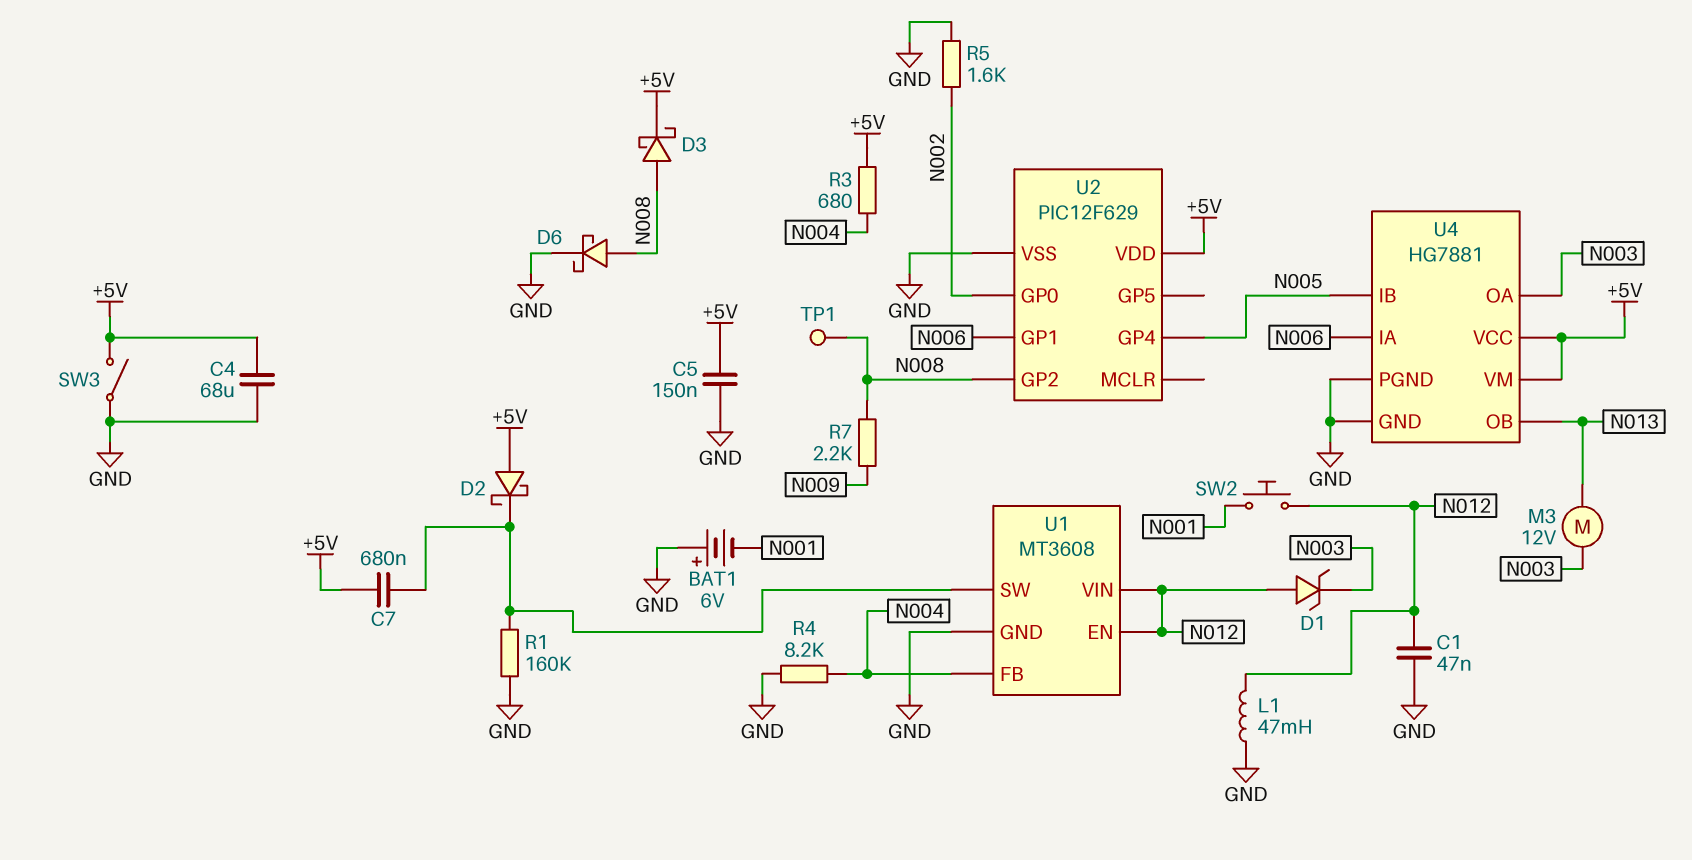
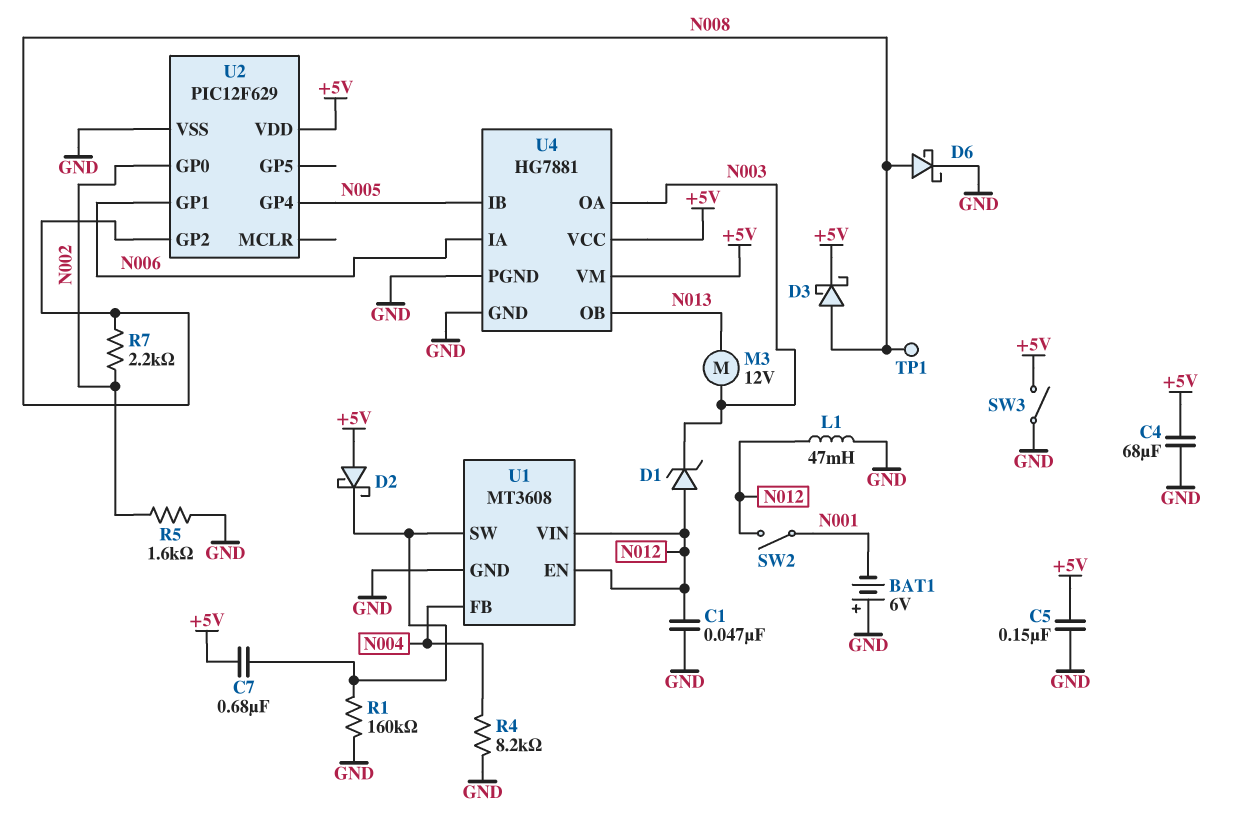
R3: 680 (+5V, N004) -> none
R7: 2.2k (N008, N009) -> 2.2k (N002, N008)
SW2: button (N001, N012) -> switch (N001, N012)

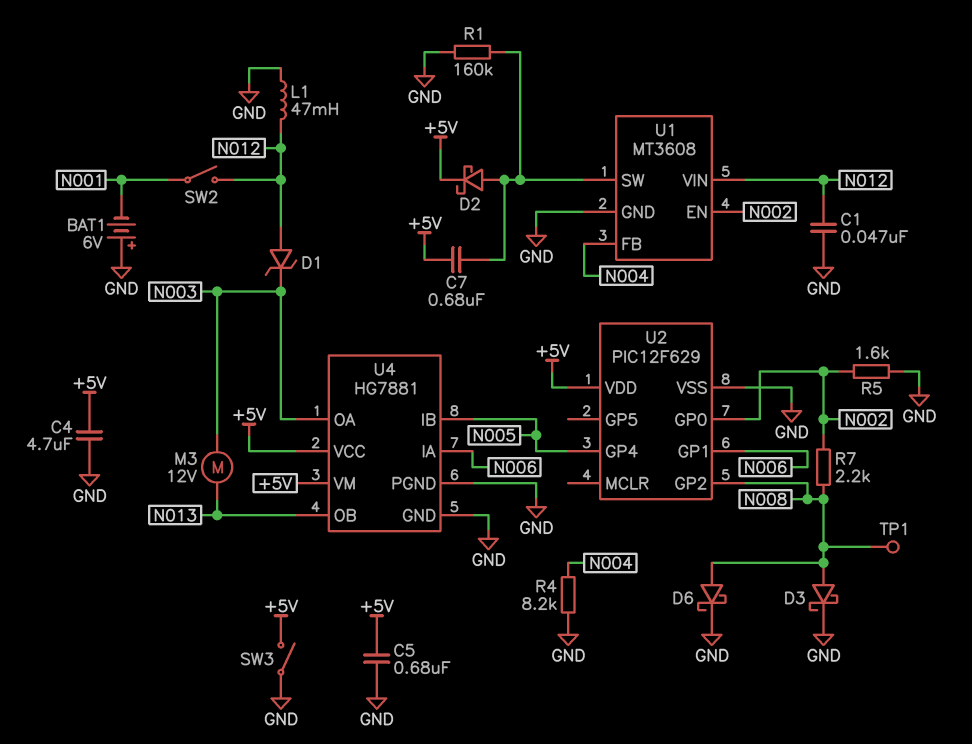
C4: 68uF (+5V, GND) -> 4.7uF (+5V, GND)
C5: 150nF (+5V, GND) -> 680nF (+5V, GND)
D2: schottky (A +5V, K U1/SW) -> schottky (A U1/SW, K +5V)
D3: schottky (A N008, K +5V) -> schottky (A N008, K GND)
U1 pin EN: N012 -> N002

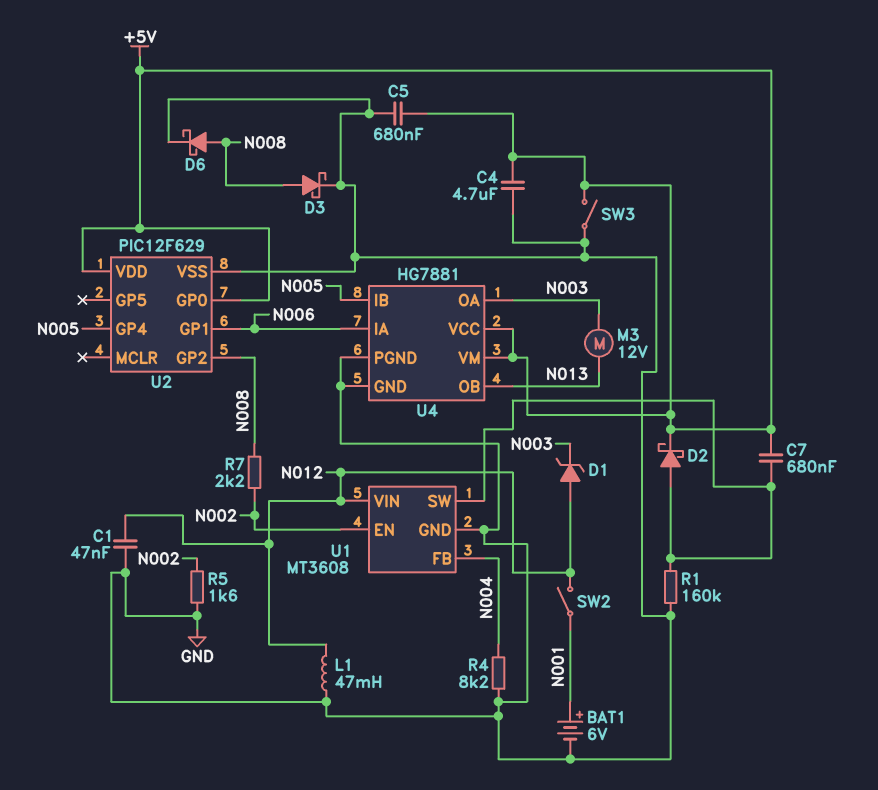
BAT1: 6V (plus GND, minus N001) -> 6V (plus N001, minus GND)
TP1: test point (N008) -> none
U2 pin GP0: N002 -> +5V

